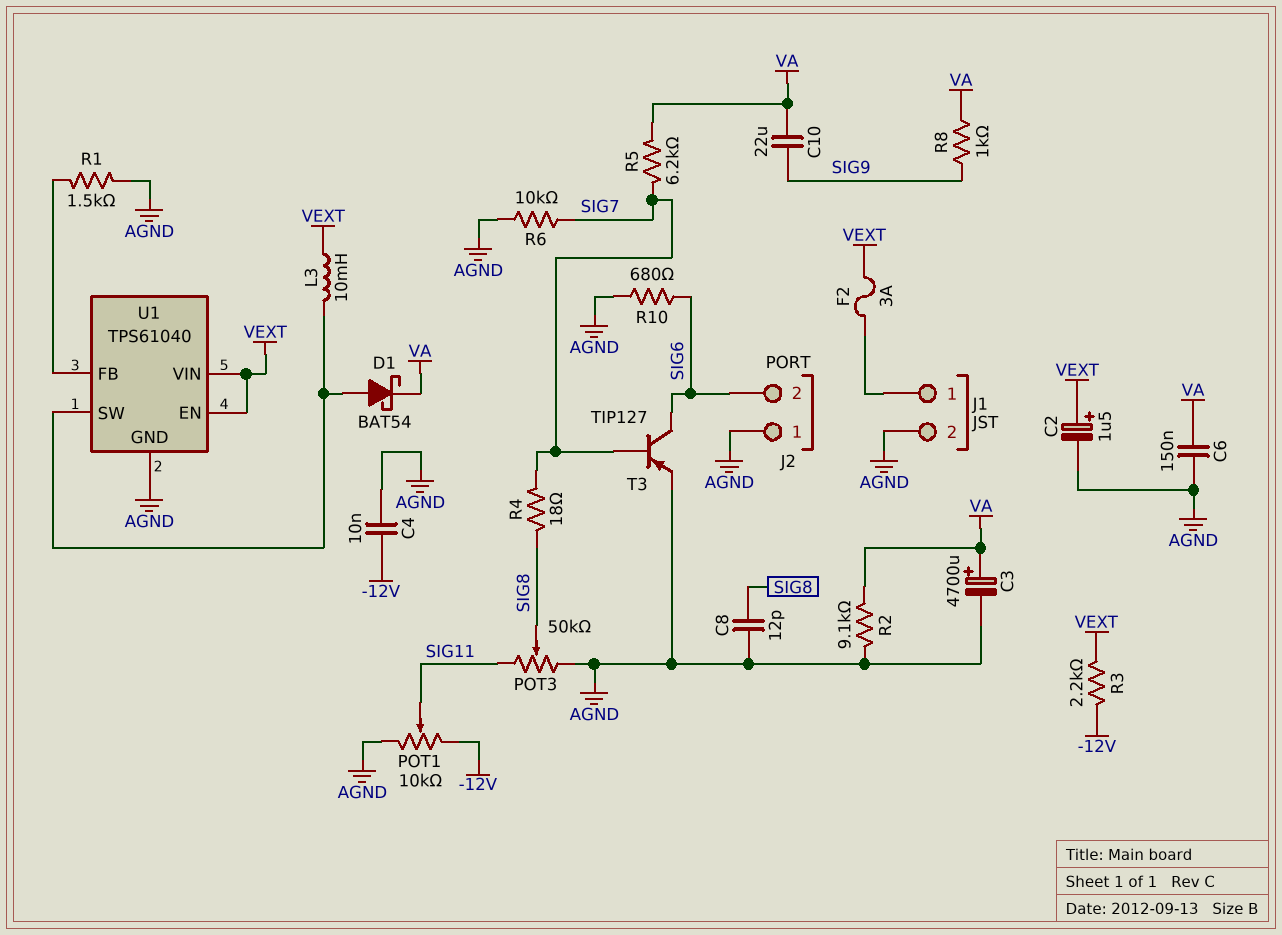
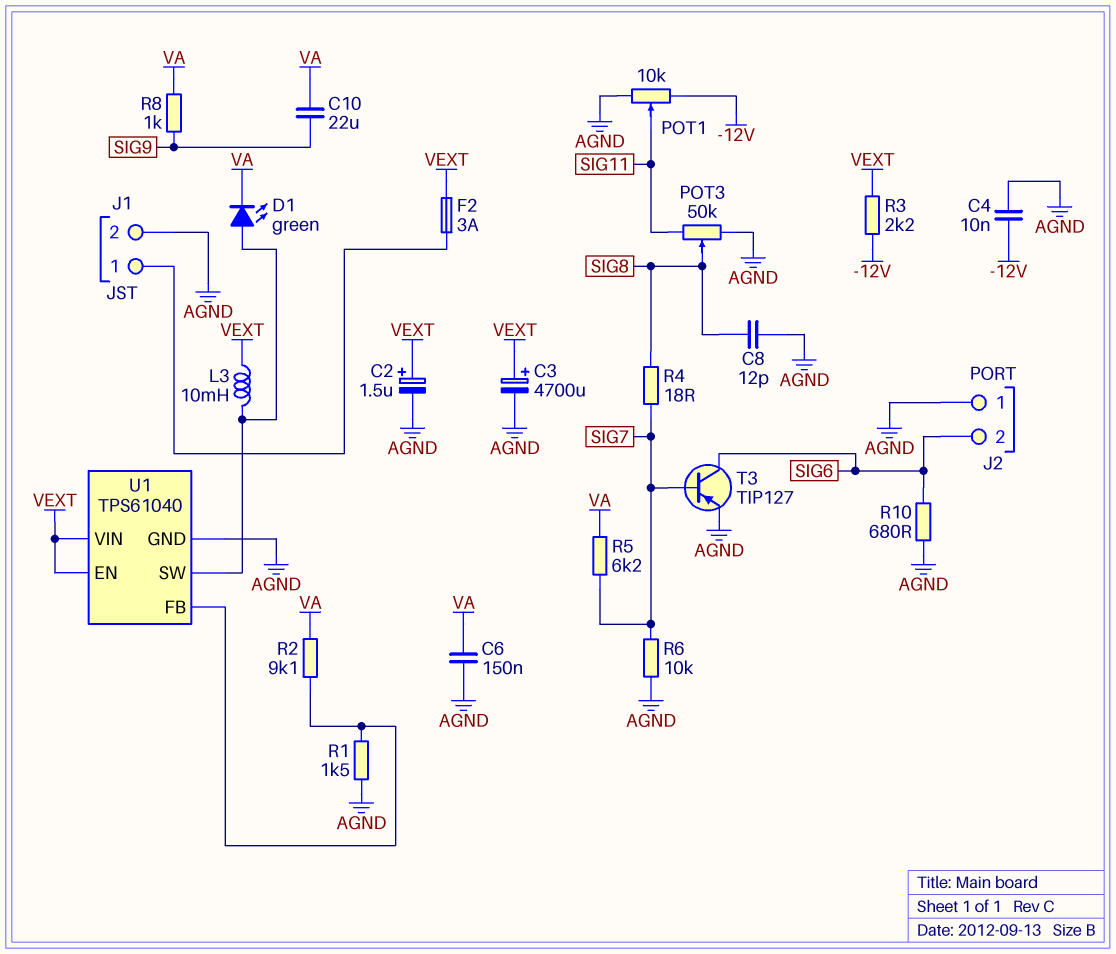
C3: 4700uF (plus VA, minus AGND) -> 4700uF (plus VEXT, minus AGND)
D1: schottky BAT54 (A U1/SW, K VA) -> LED green (A U1/SW, K VA)
R2: 9.1k (AGND, VA) -> 9.1k (U1/FB, VA)

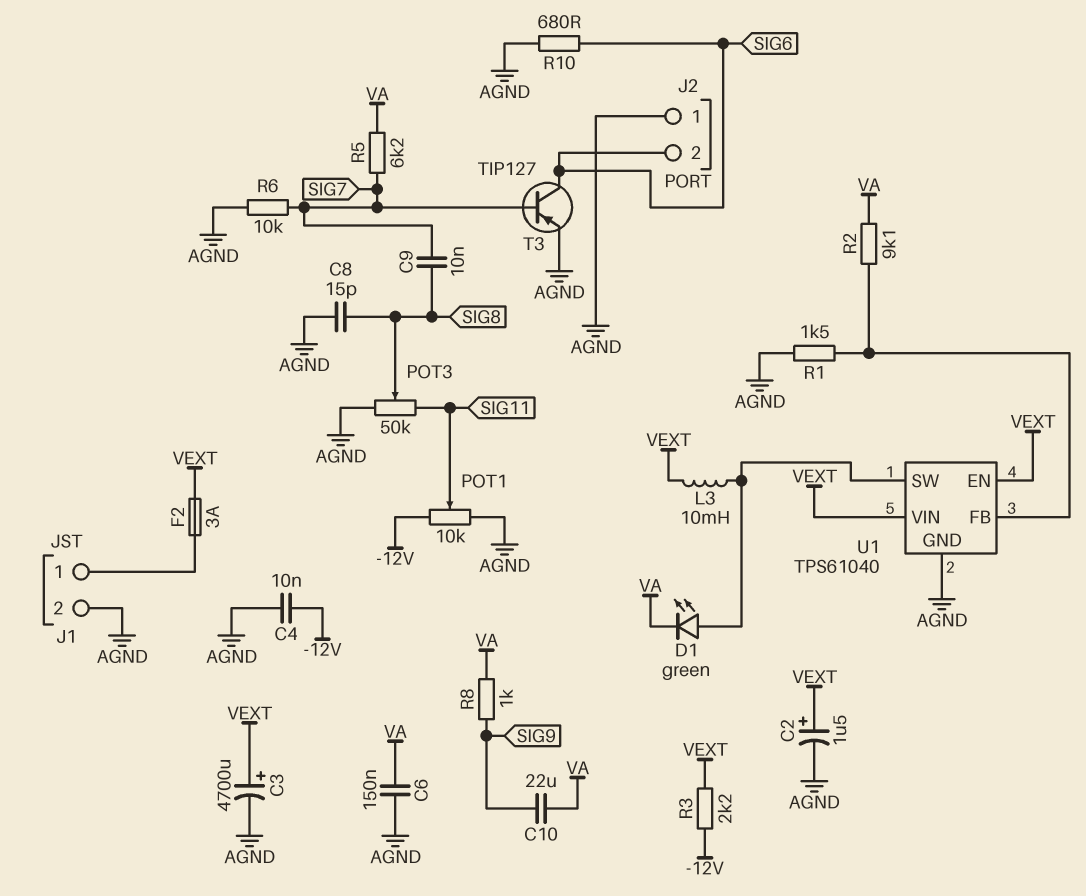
C8: 12pF (AGND, SIG8) -> 15pF (AGND, SIG8)
C9: none -> 10nF (SIG7, SIG8)
R4: 18 (SIG7, SIG8) -> none

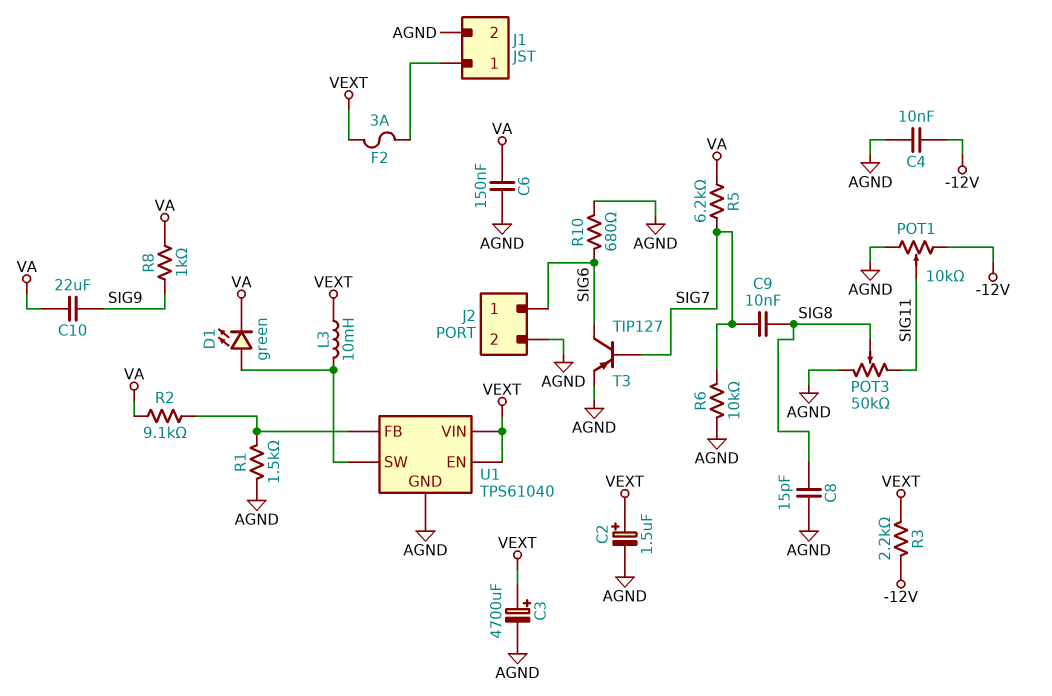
J2 pin 1: AGND -> SIG6
J2 pin 2: SIG6 -> AGND

